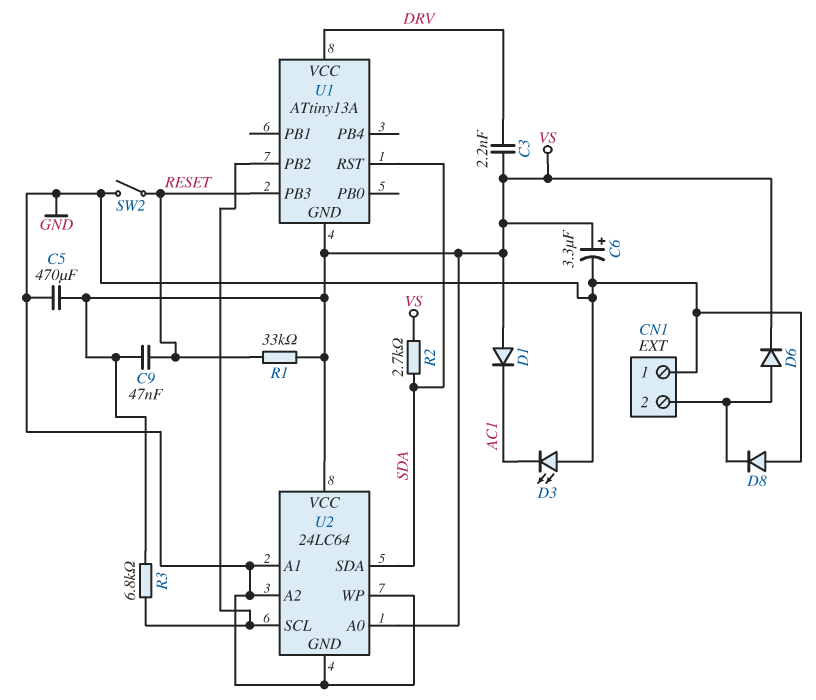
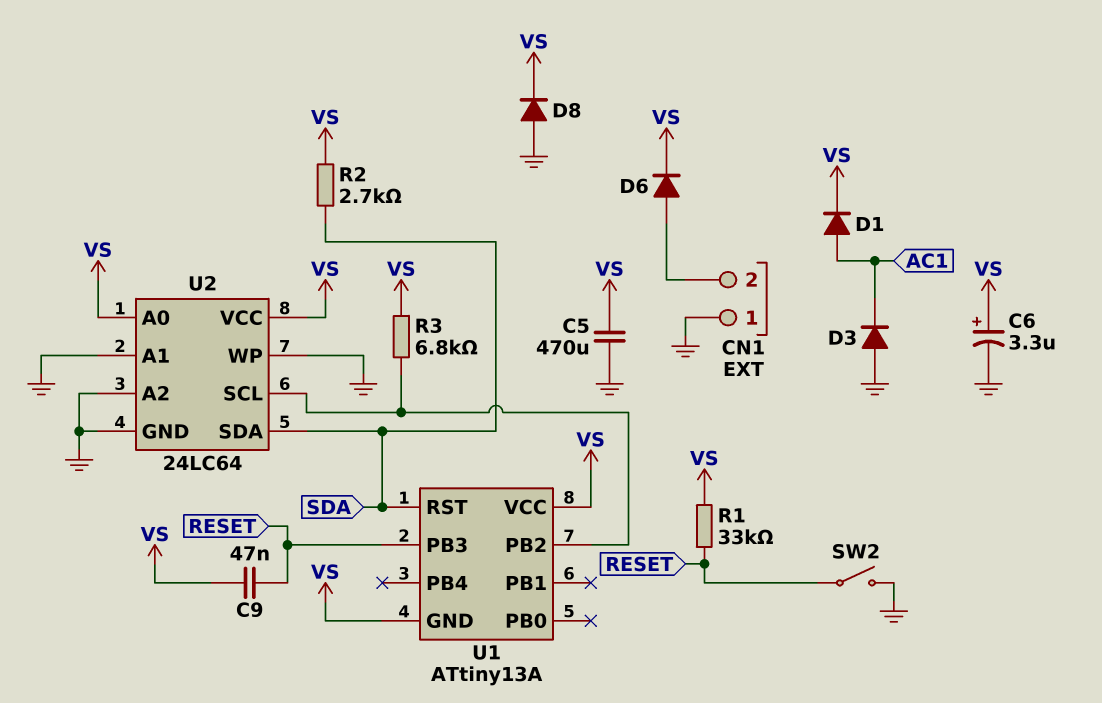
C3: 2.2nF (DRV, VS) -> none
D1: diode (A VS, K AC1) -> diode (A AC1, K VS)
D3: LED (A GND, K AC1) -> diode (A GND, K AC1)
D8: diode (A GND, K CN1/2) -> diode (A GND, K VS)
U1 pin VCC: DRV -> VS

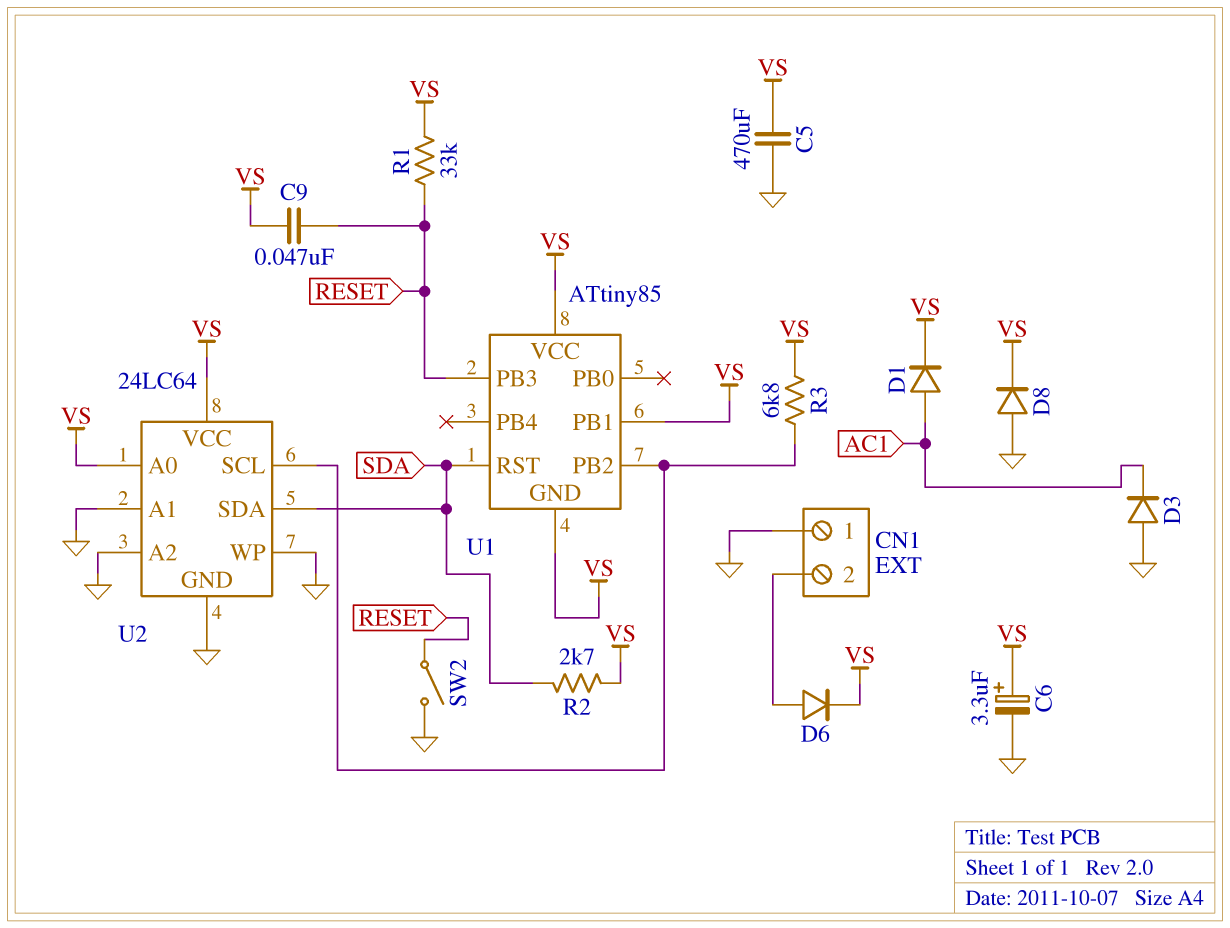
U1: ATtiny13A -> ATtiny85
U1 pin PB1: none -> VS

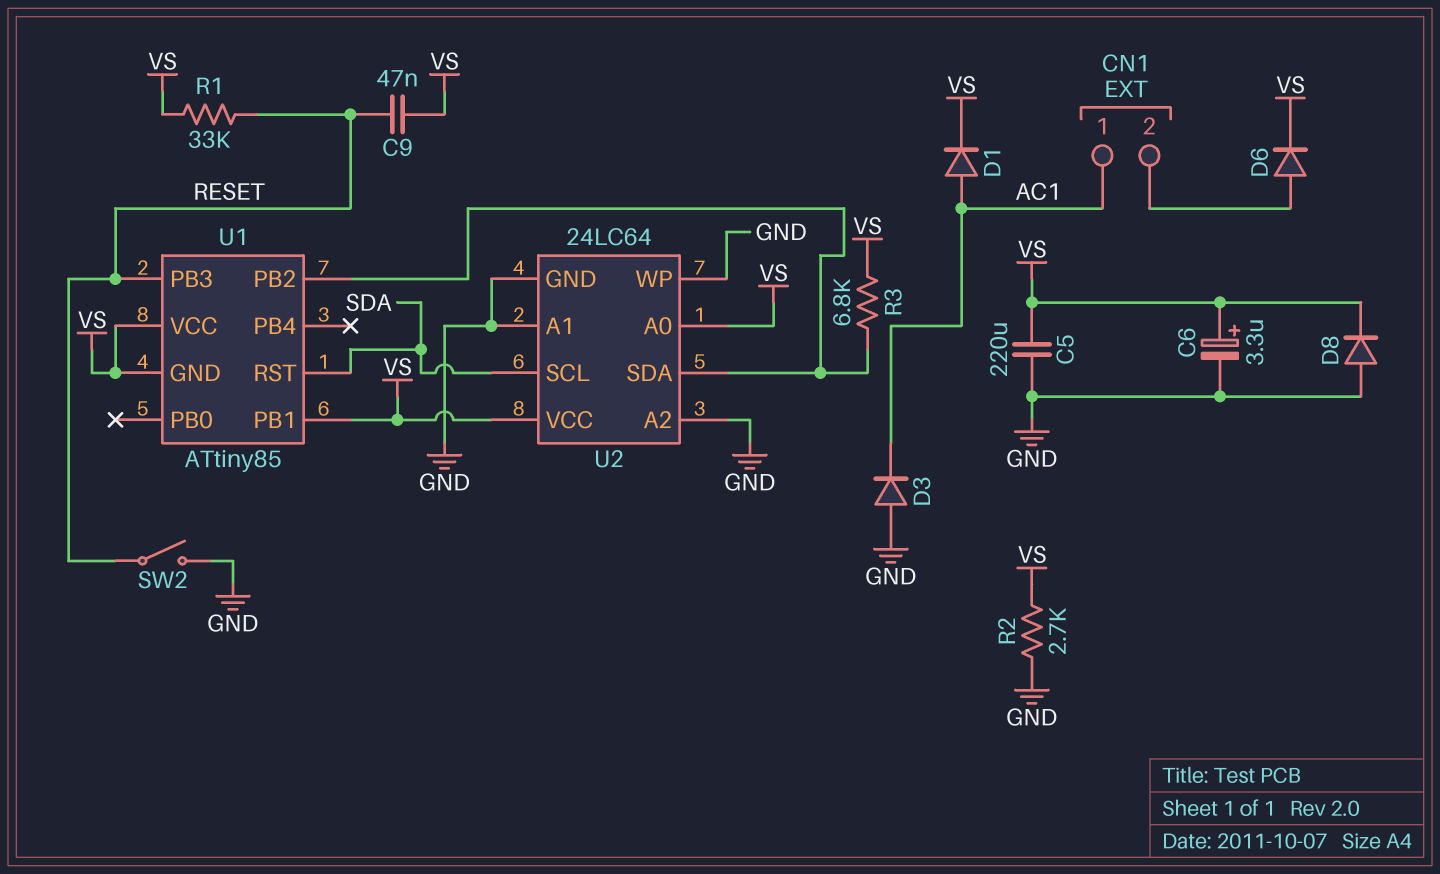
C5: 470uF (GND, VS) -> 220uF (GND, VS)
CN1 pin 1: GND -> AC1
R2: 2.7k (SDA, VS) -> 2.7k (GND, VS)
U2 pin SCL: U1/PB2 -> SDA
U2 pin SDA: SDA -> U1/PB2

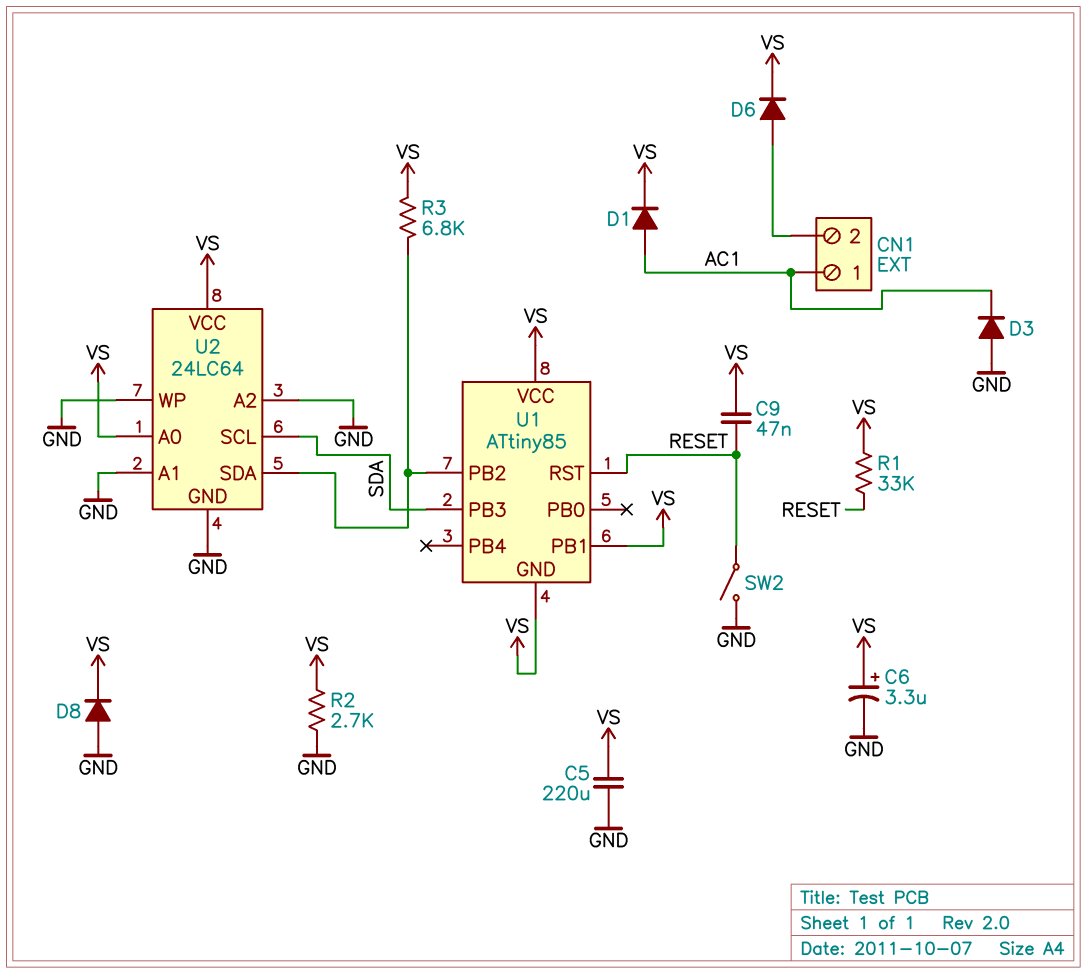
U1 pin PB3: RESET -> SDA
U1 pin RST: SDA -> RESET

